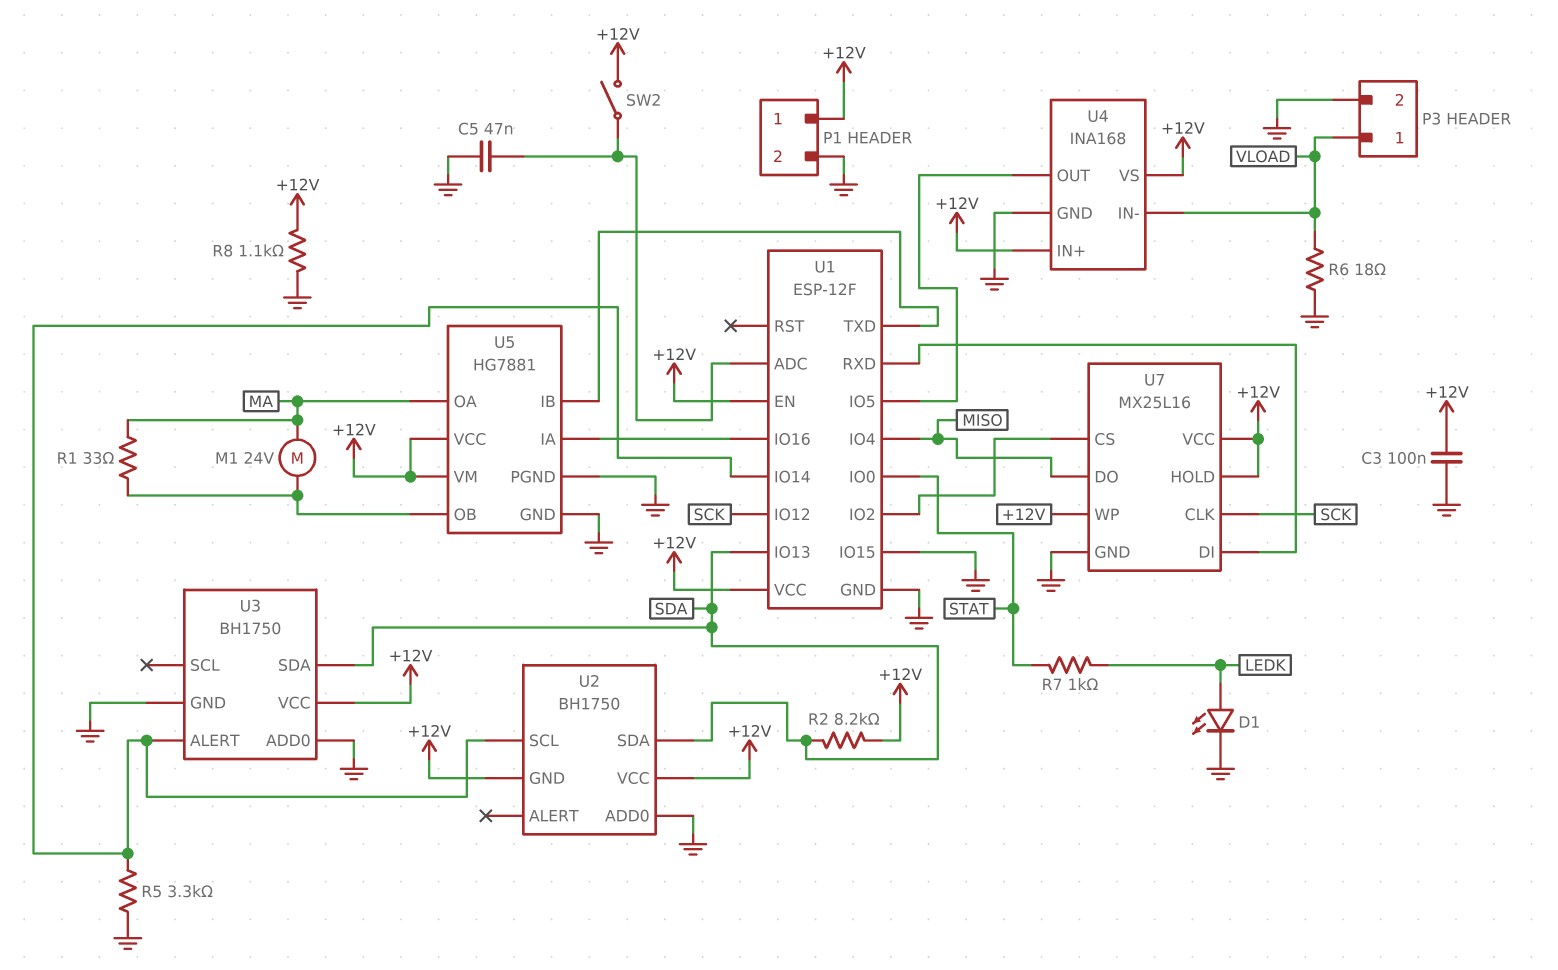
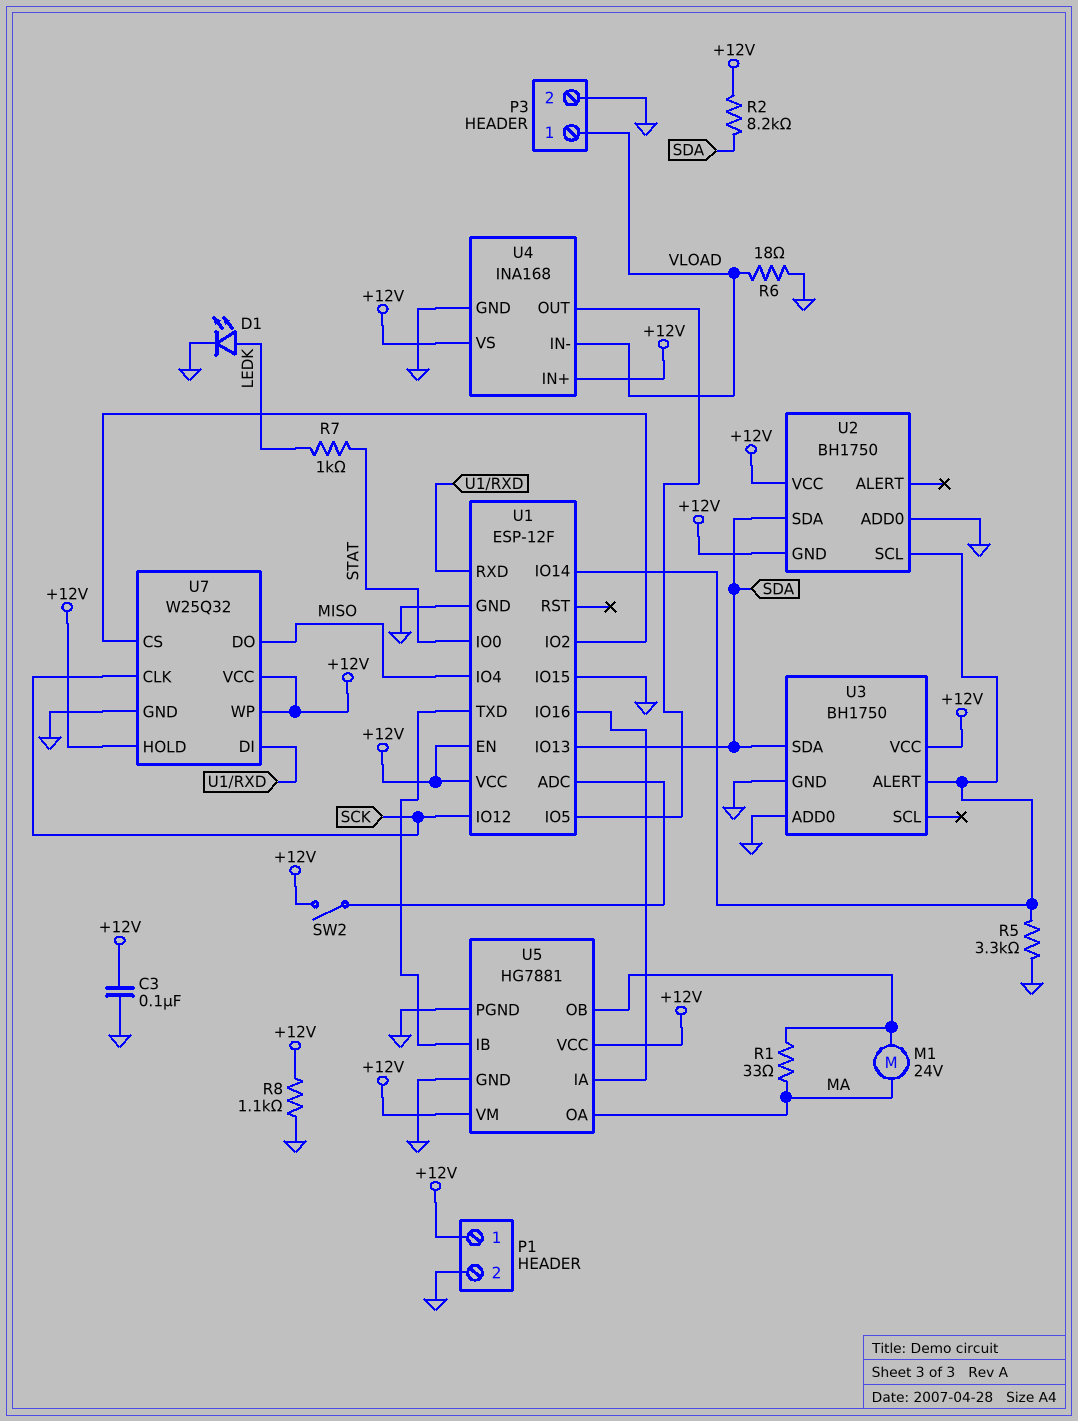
C5: 47nF (GND, U1/ADC) -> none
U7: MX25L16 -> W25Q32

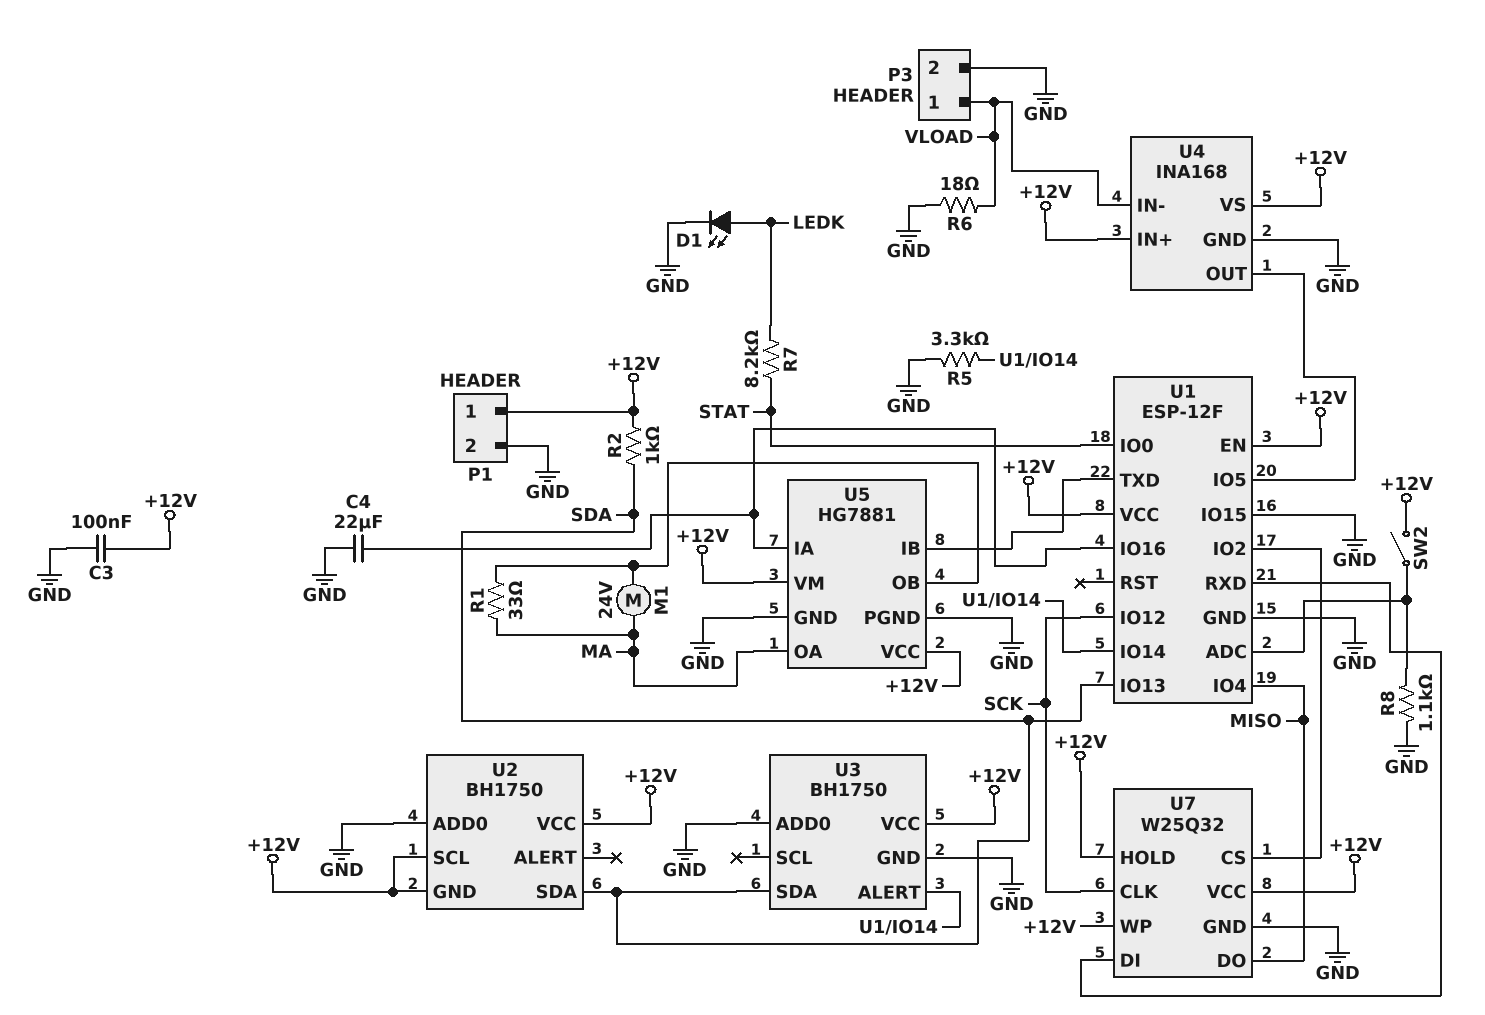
C4: none -> 22uF (GND, U1/IO16)
R2: 8.2k (+12V, SDA) -> 1k (+12V, SDA)
R7: 1k (LEDK, STAT) -> 8.2k (LEDK, STAT)
R8: 1.1k (+12V, GND) -> 1.1k (GND, U1/ADC)
U2 pin SCL: U1/IO14 -> +12V

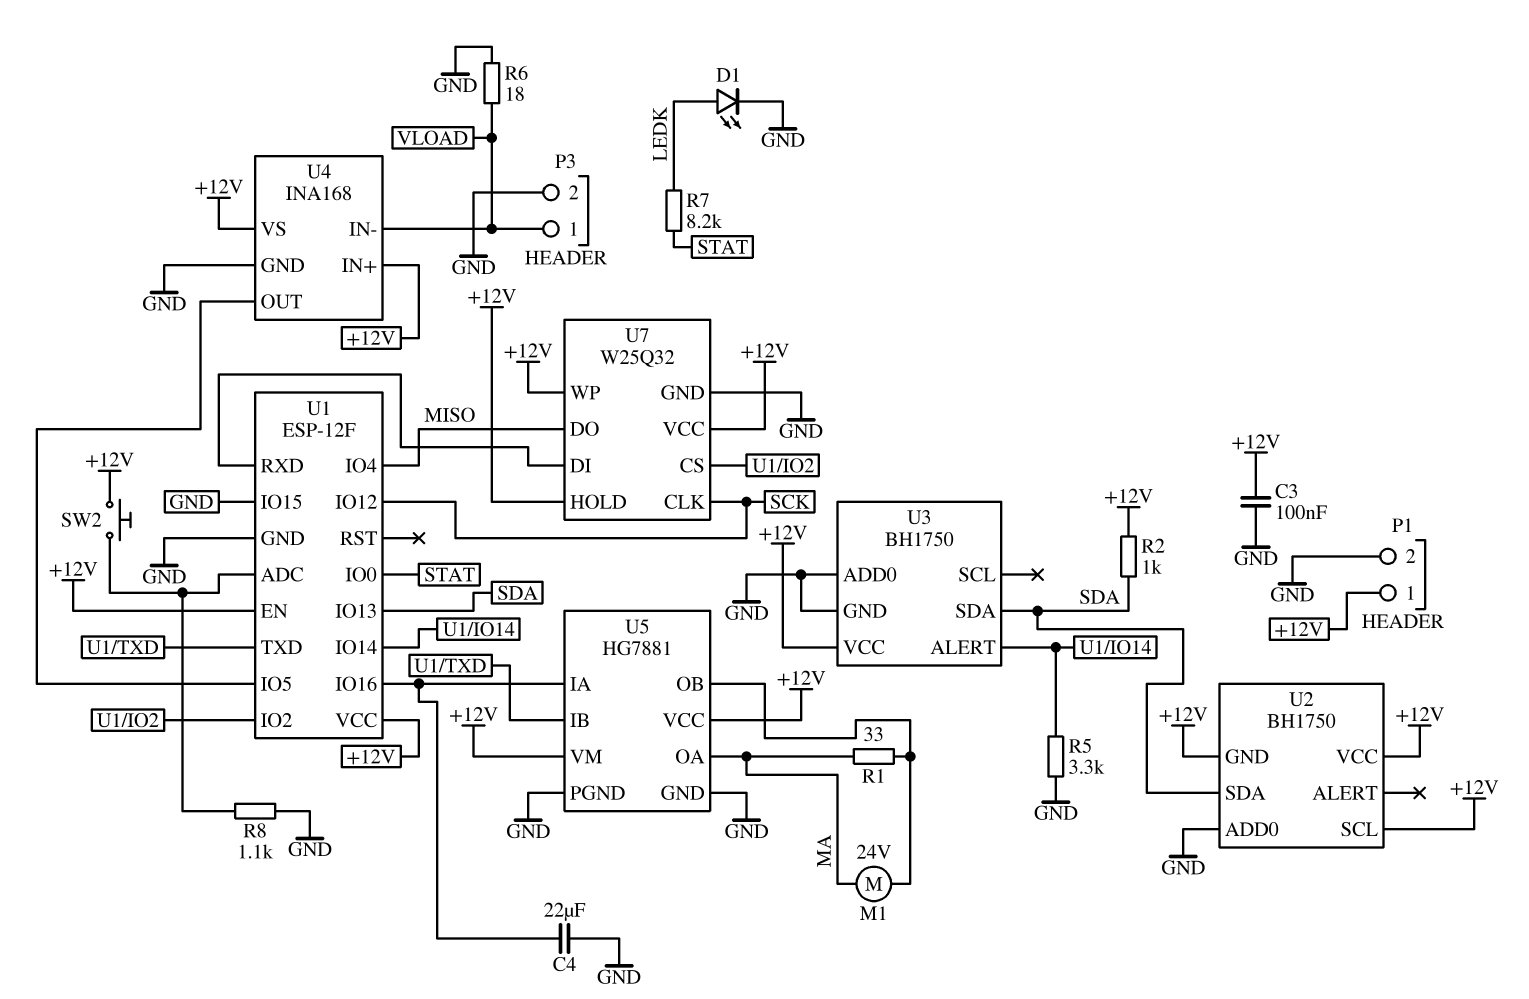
SW2: switch (+12V, U1/ADC) -> button (+12V, U1/ADC)

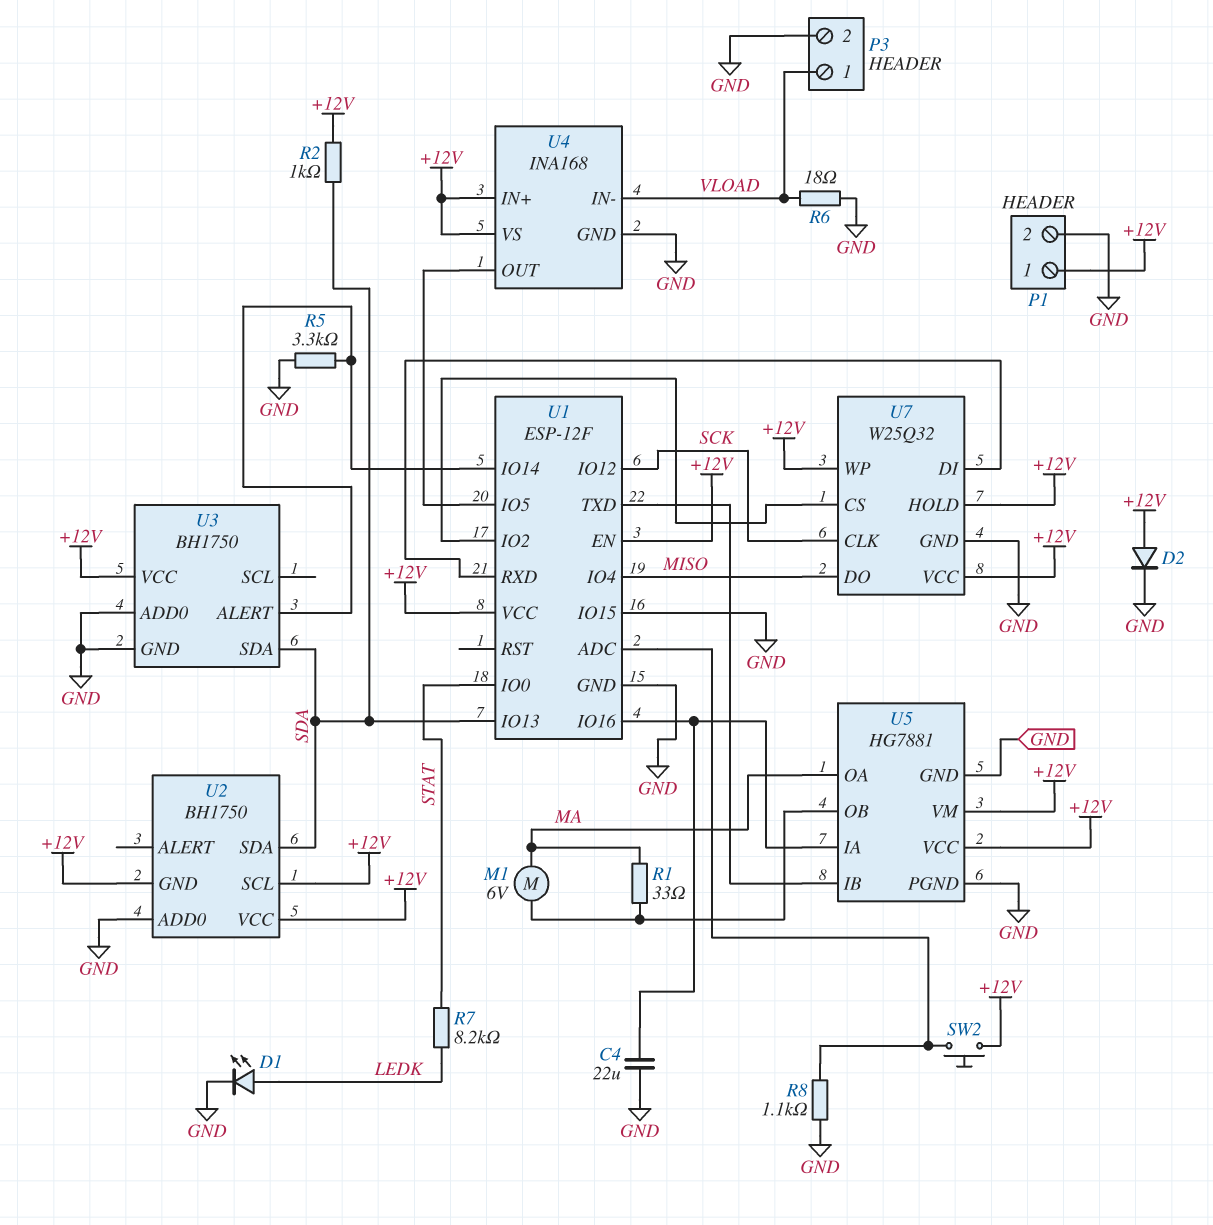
C3: 100nF (+12V, GND) -> none
D2: none -> diode (A +12V, K GND)
M1: motor 24V (MA, U5/OB) -> motor 6V (MA, U5/OB)

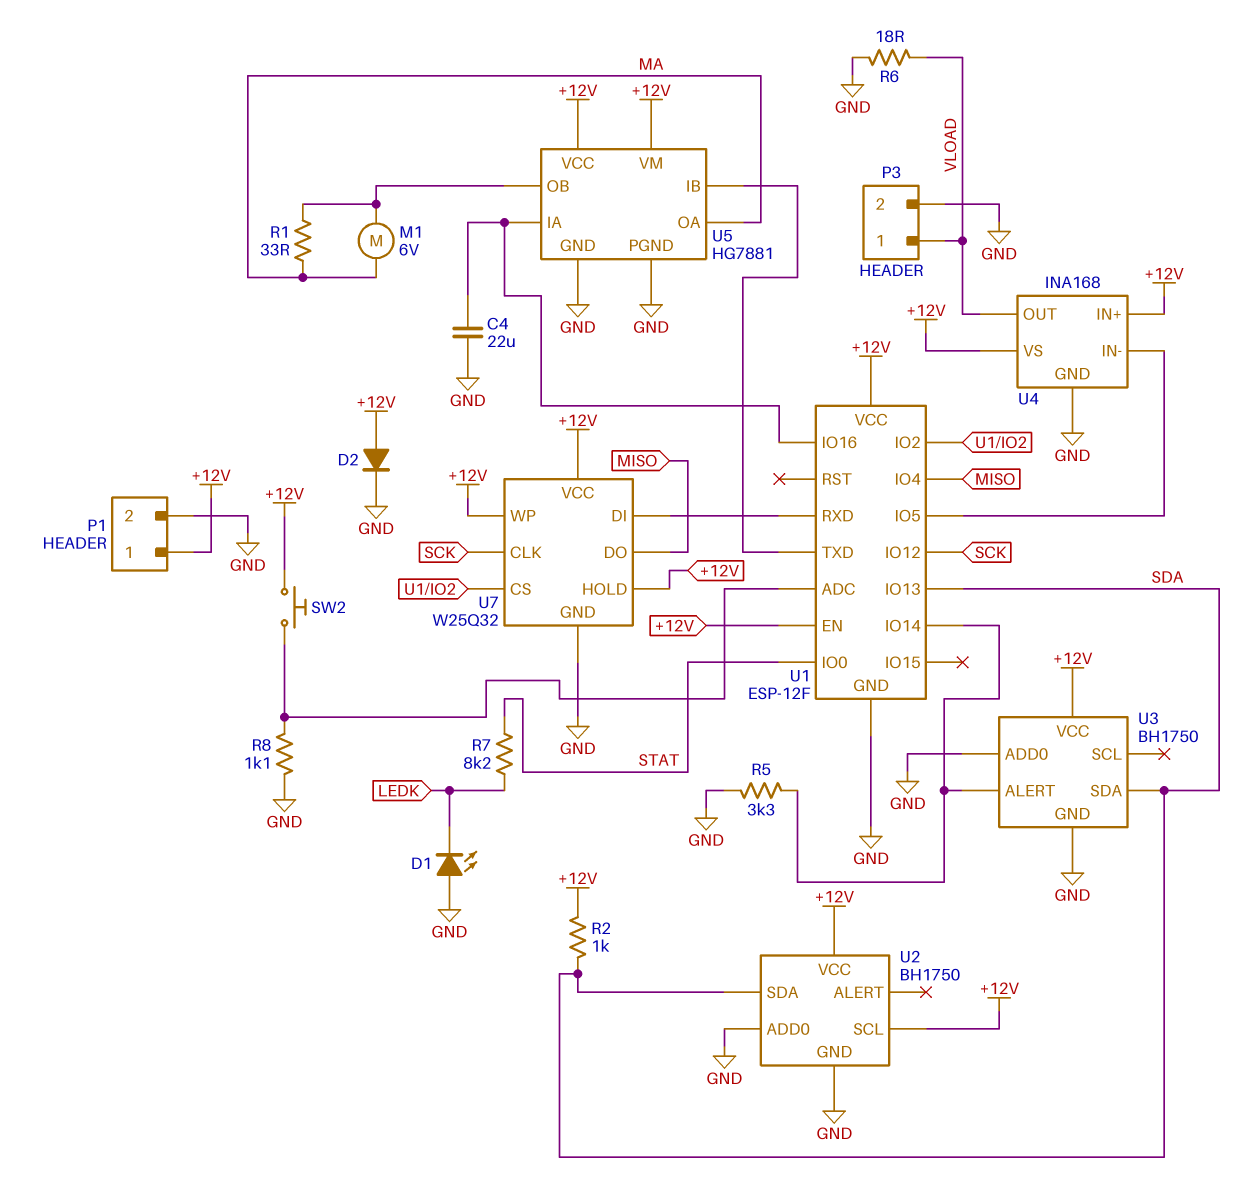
D1: LED (A LEDK, K GND) -> LED (A GND, K LEDK)
U1 pin IO15: GND -> none
U2 pin GND: +12V -> GND
U4 pin IN-: VLOAD -> U1/IO5
U4 pin OUT: U1/IO5 -> VLOAD

